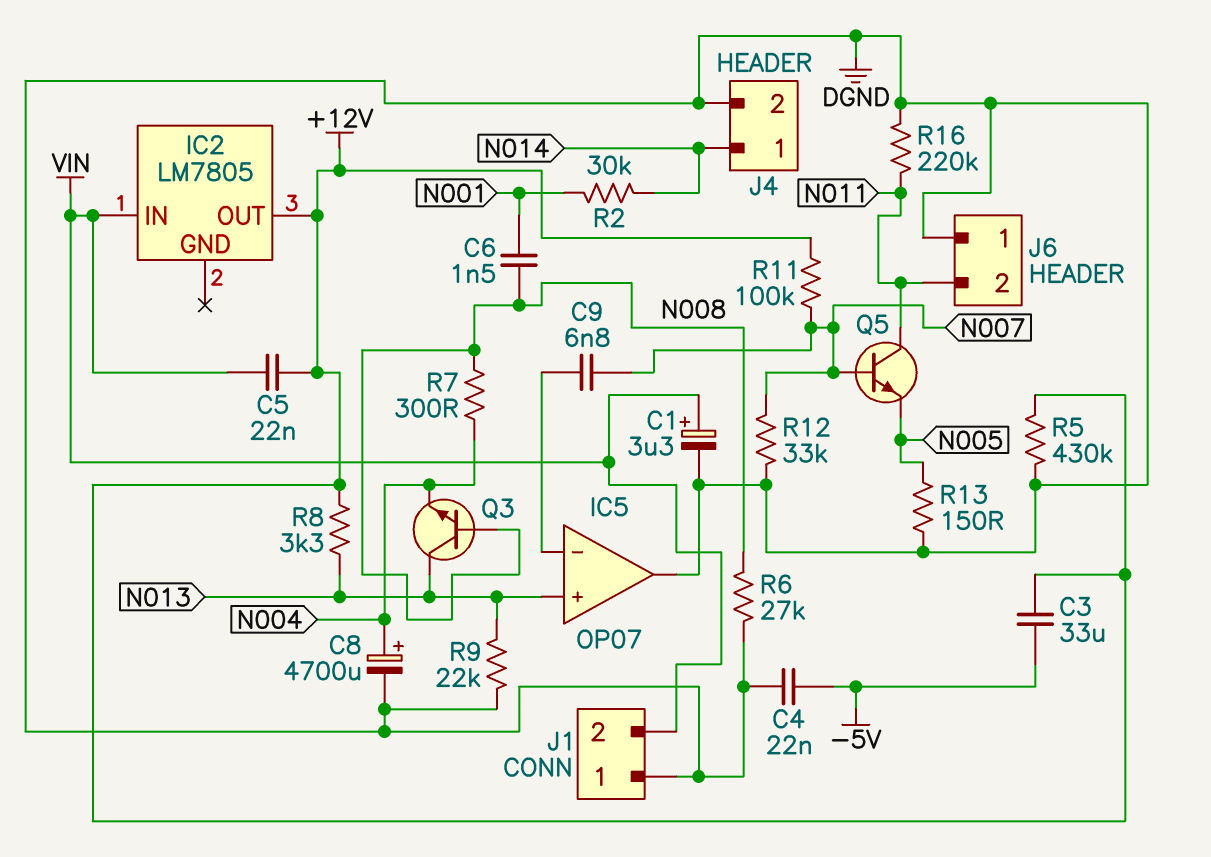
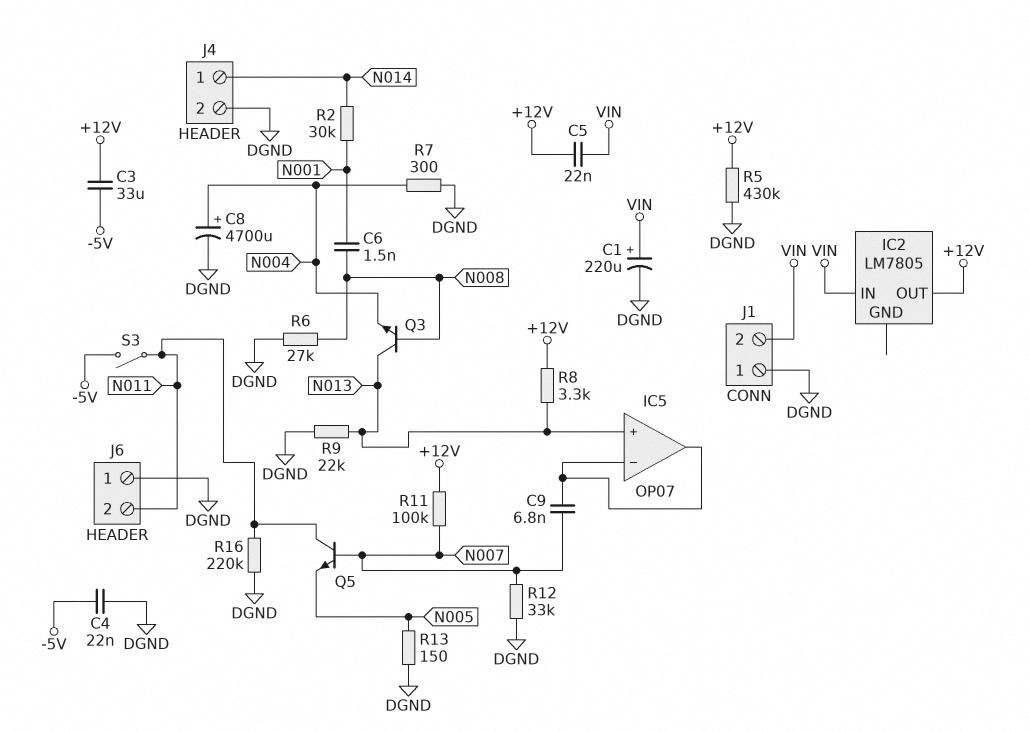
C1: 3.3uF (plus VIN, minus DGND) -> 220uF (plus VIN, minus DGND)
IC5 pin out: DGND -> IC5/in-
R7: 300 (N004, N008) -> 300 (DGND, N004)
S3: none -> switch (-5V, N011)

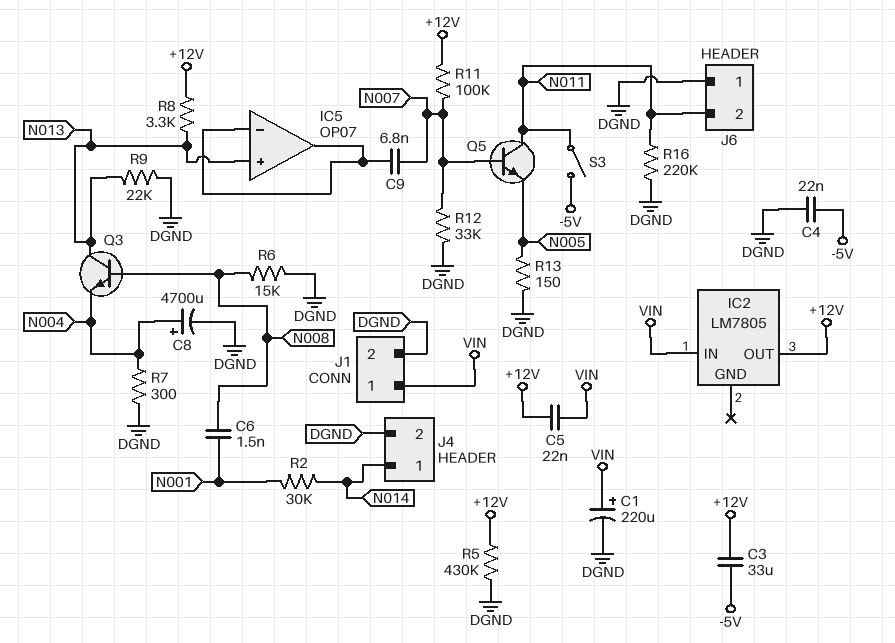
J1 pin 1: DGND -> VIN
J1 pin 2: VIN -> DGND
R6: 27k (DGND, N008) -> 15k (DGND, N008)

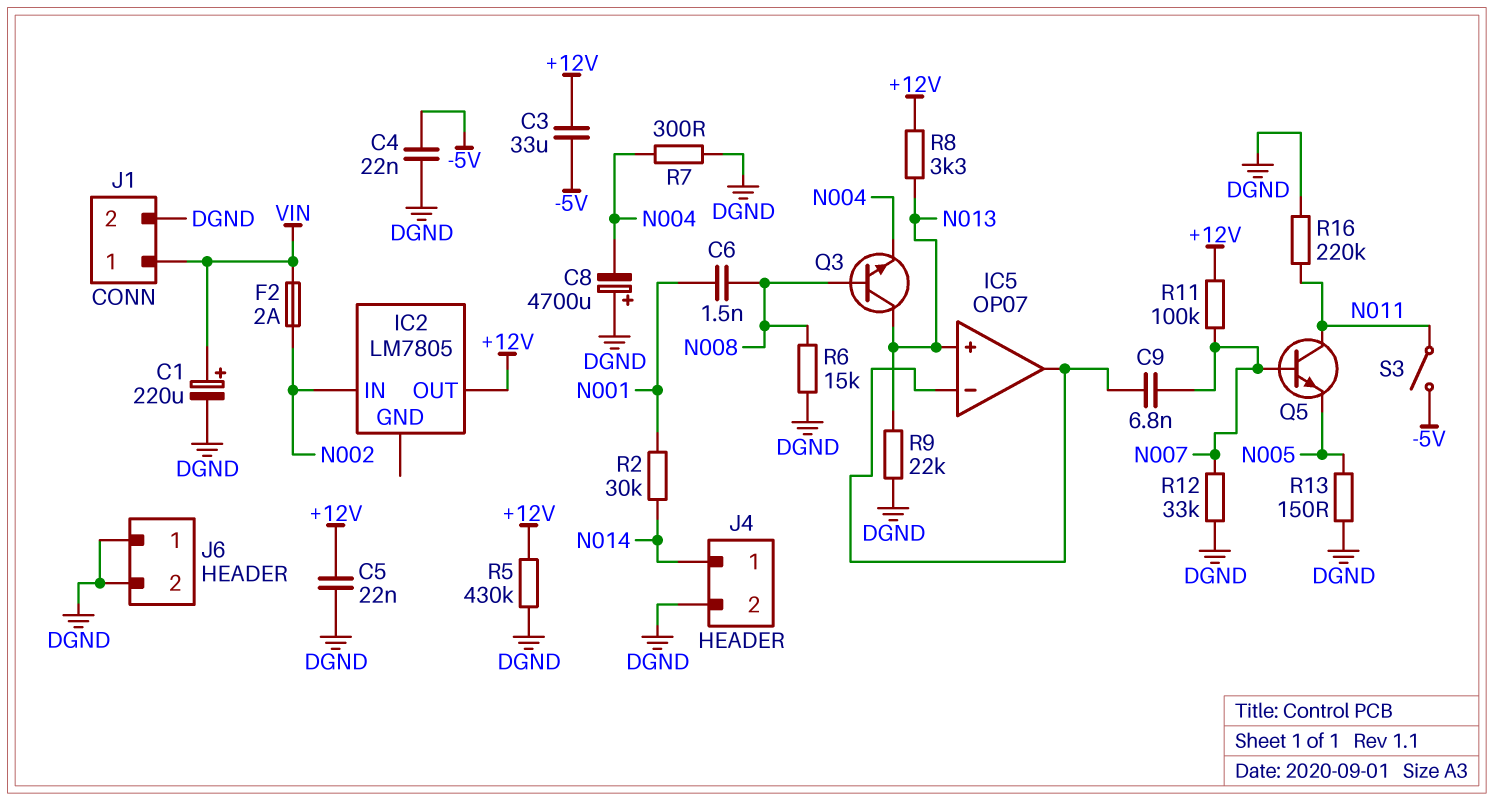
C5: 22nF (+12V, VIN) -> 22nF (+12V, DGND)
C8: 4700uF (plus N004, minus DGND) -> 4700uF (plus DGND, minus N004)
F2: none -> 2A (N002, VIN)
IC2 pin IN: VIN -> N002
J6 pin 2: N011 -> DGND

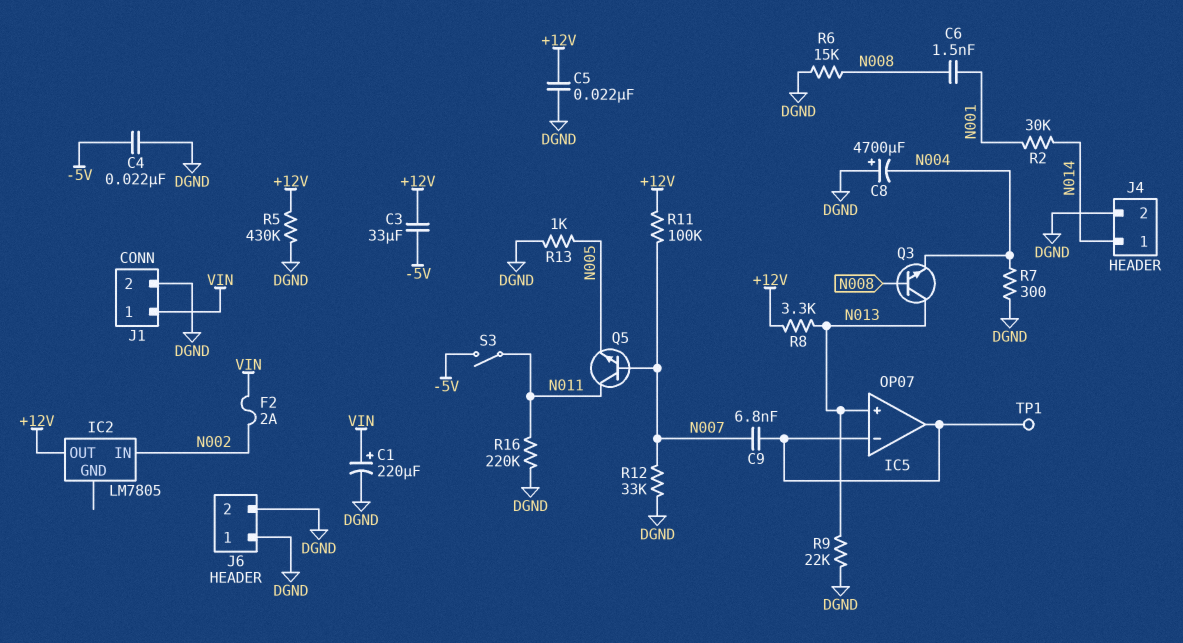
R13: 150 (DGND, N005) -> 1k (DGND, N005)
TP1: none -> test point (IC5/in-)

